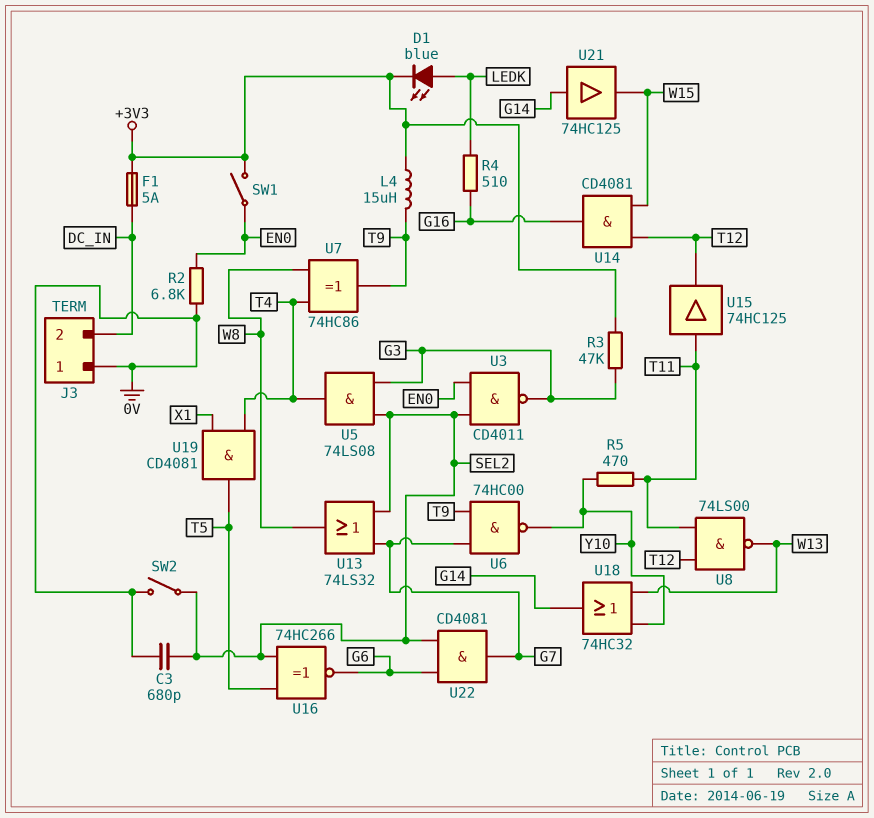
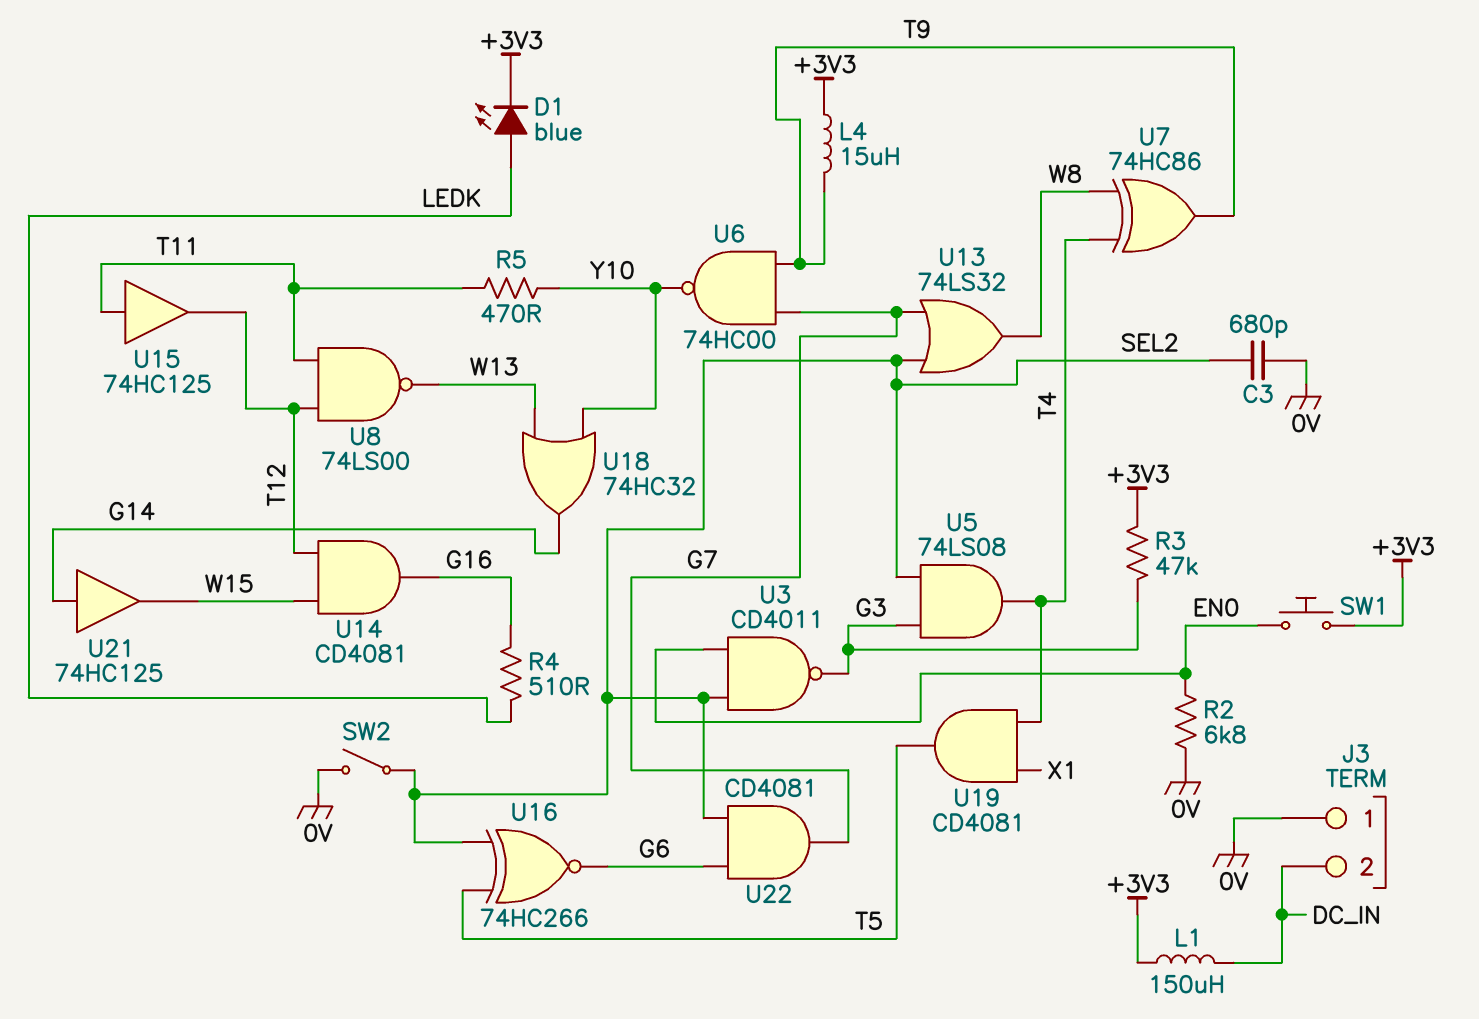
F1: 5A (+3V3, DC_IN) -> none
L1: none -> 150uH (+3V3, DC_IN)
SW1: switch (+3V3, EN0) -> button (+3V3, EN0)

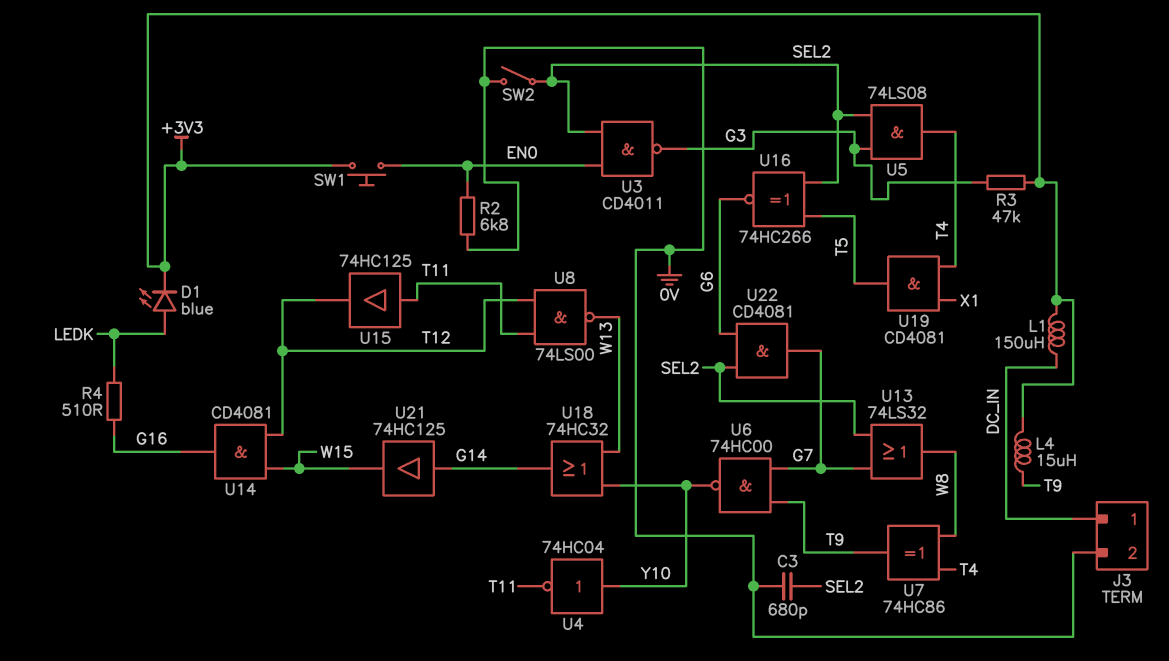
J3 pin 1: 0V -> DC_IN
J3 pin 2: DC_IN -> 0V
R5: 470 (T11, Y10) -> none
U4: none -> NOT 74HC04 (in Y10, out T11)

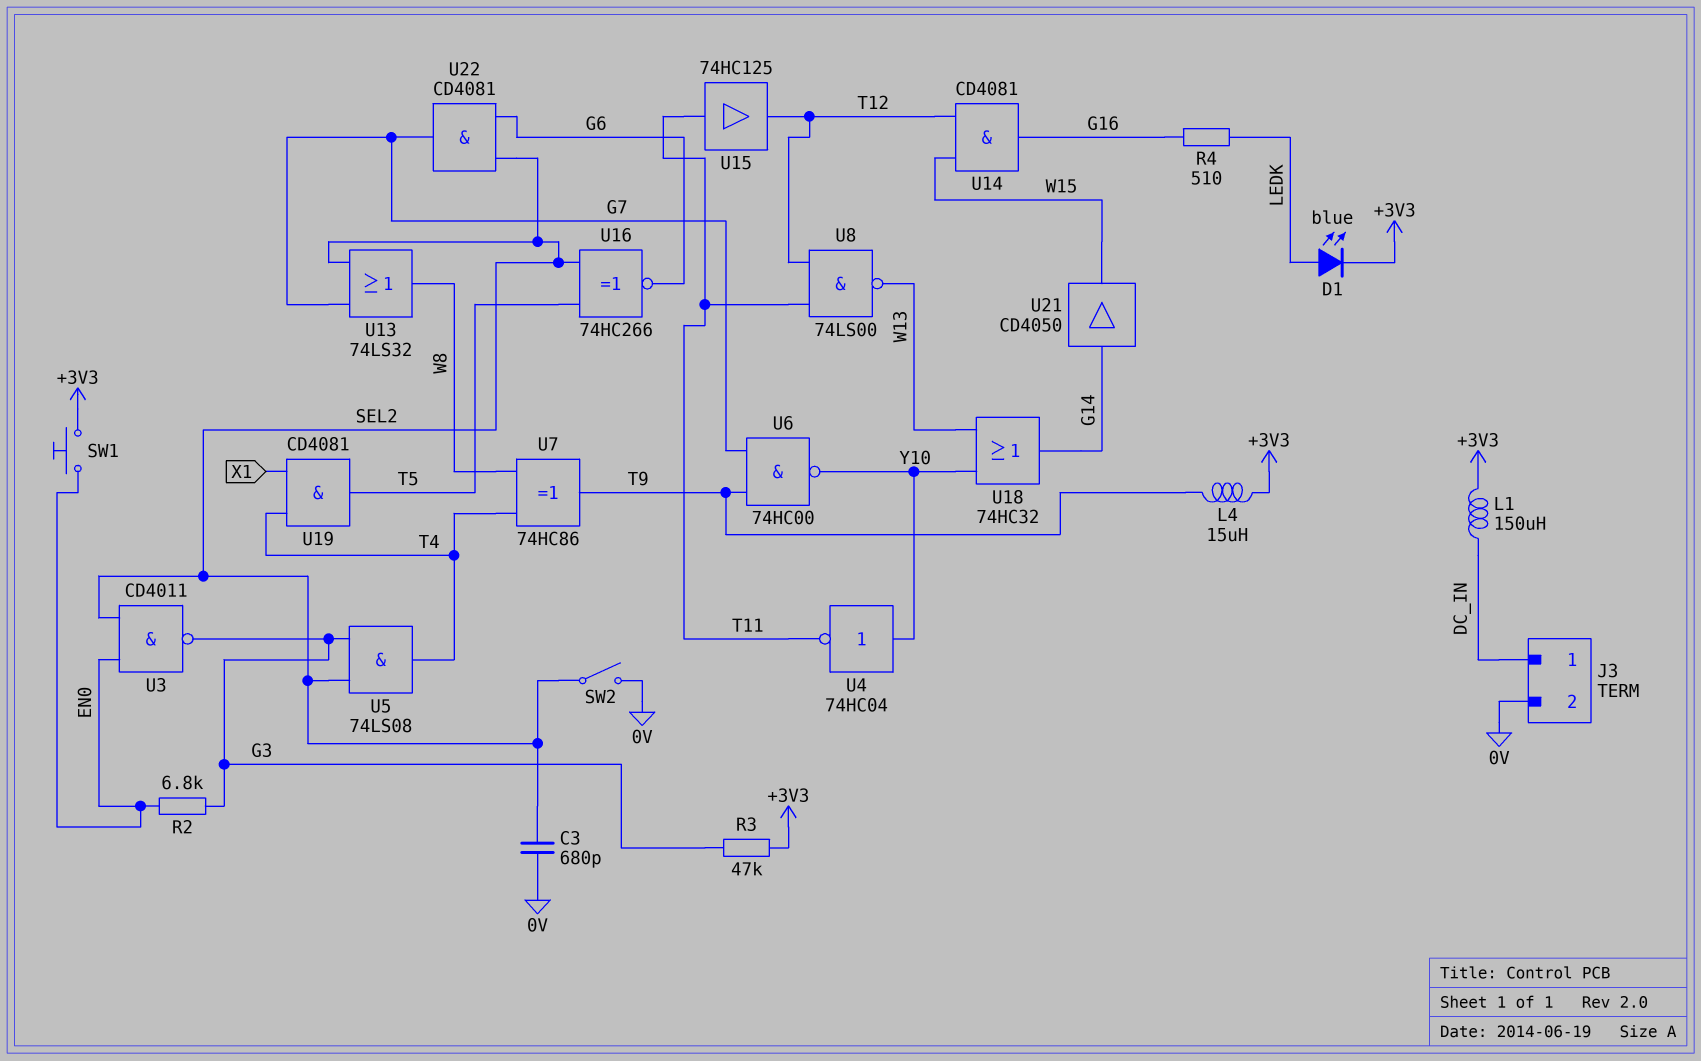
R2: 6.8k (0V, EN0) -> 6.8k (EN0, G3)
U21: buffer 74HC125 (in G14, out W15) -> buffer CD4050 (in G14, out W15)

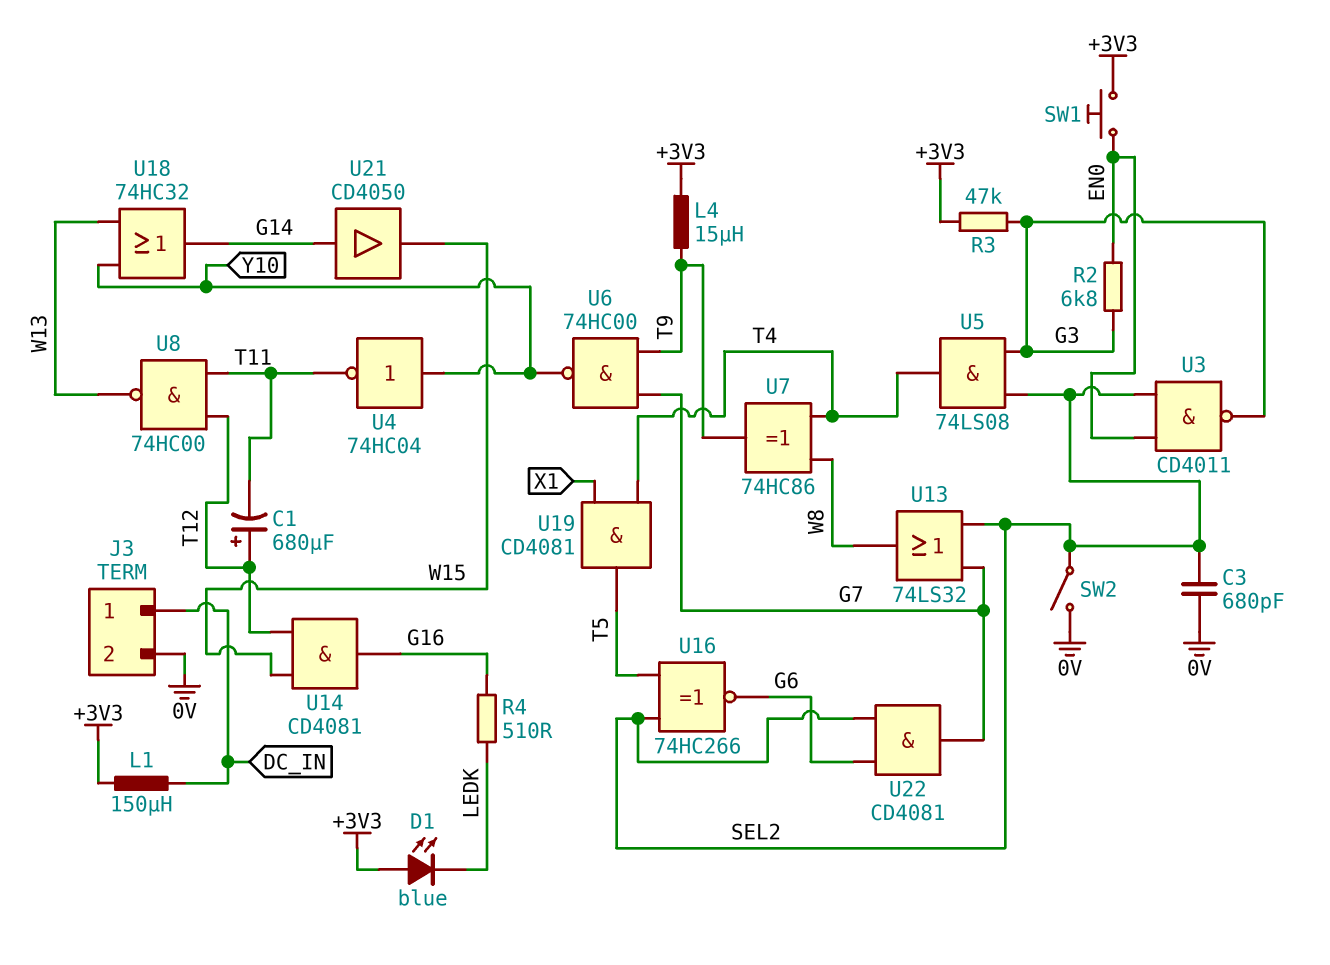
C1: none -> 680uF (plus T12, minus T11)
D1: LED blue (A LEDK, K +3V3) -> LED blue (A +3V3, K LEDK)
U8: NAND 74LS00 (in T11, in T12, out W13) -> NAND 74HC00 (in T11, in T12, out W13)
U15: buffer 74HC125 (in T11, out T12) -> none

